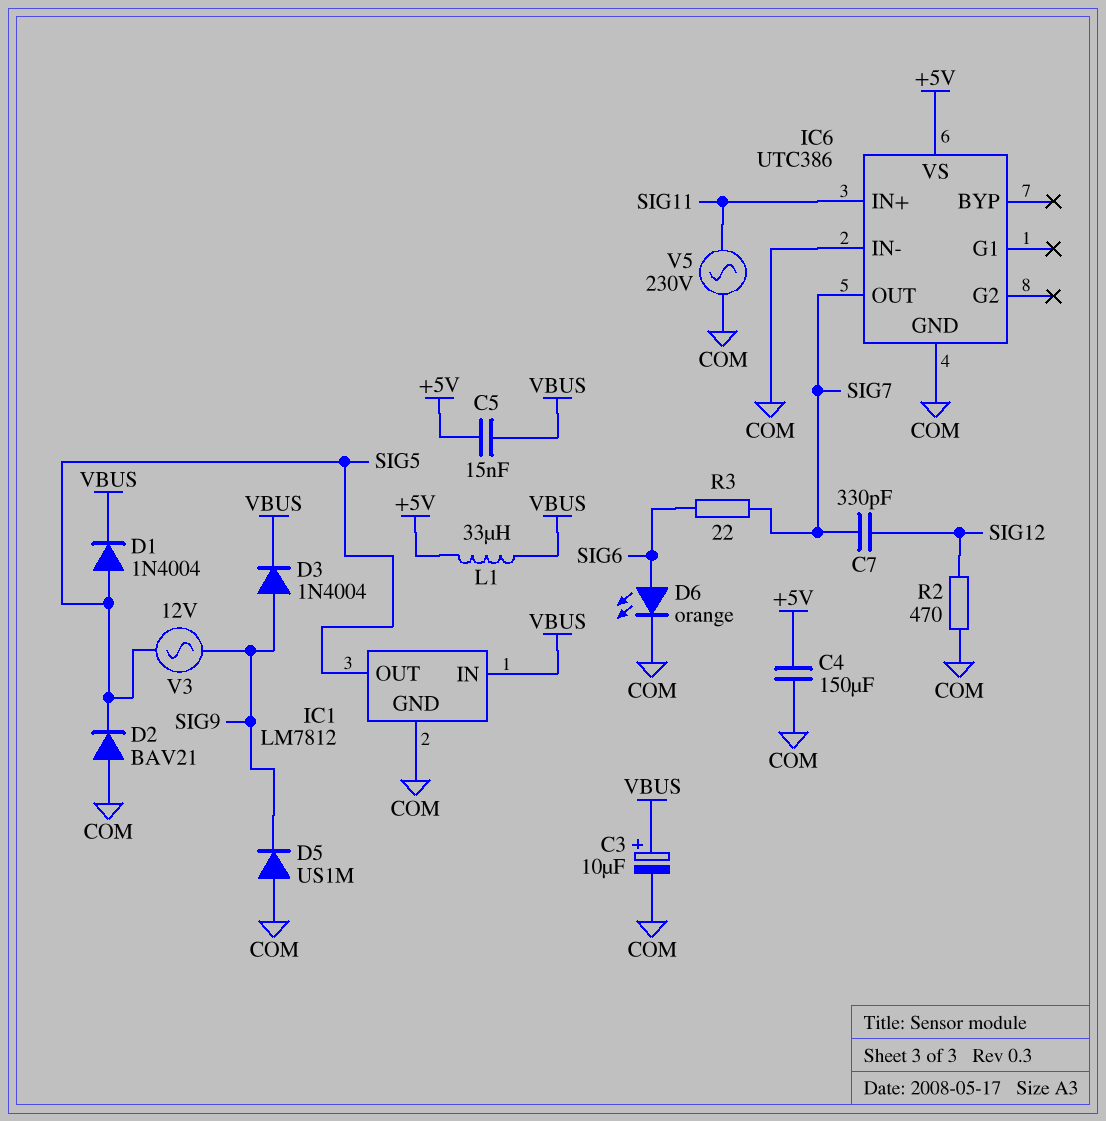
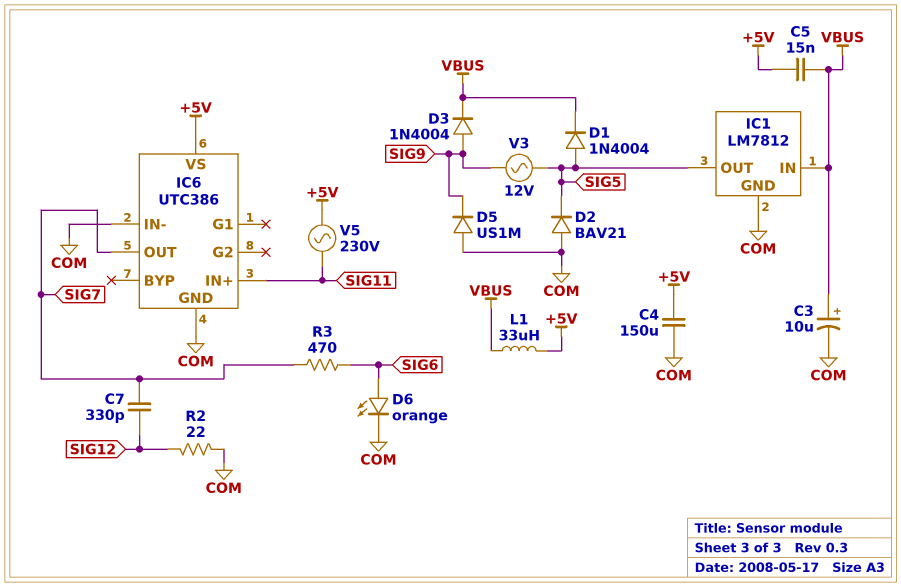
R2: 470 (COM, SIG12) -> 22 (COM, SIG12)
R3: 22 (SIG6, SIG7) -> 470 (SIG6, SIG7)
V5: AC 230V (COM, SIG11) -> AC 230V (+5V, SIG11)

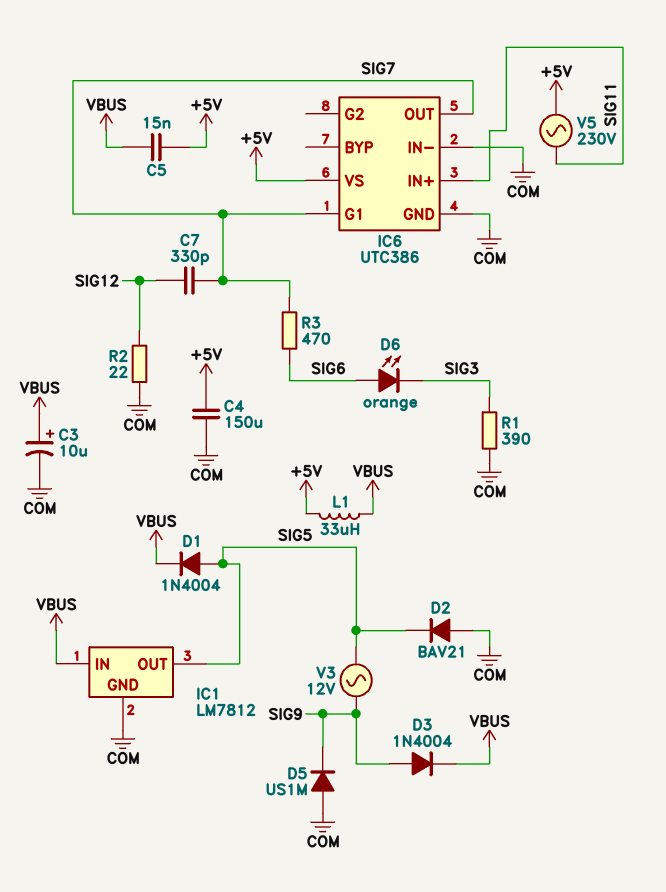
D6: LED orange (A SIG6, K COM) -> LED orange (A SIG6, K SIG3)
IC6 pin G1: none -> SIG7
R1: none -> 390 (COM, SIG3)

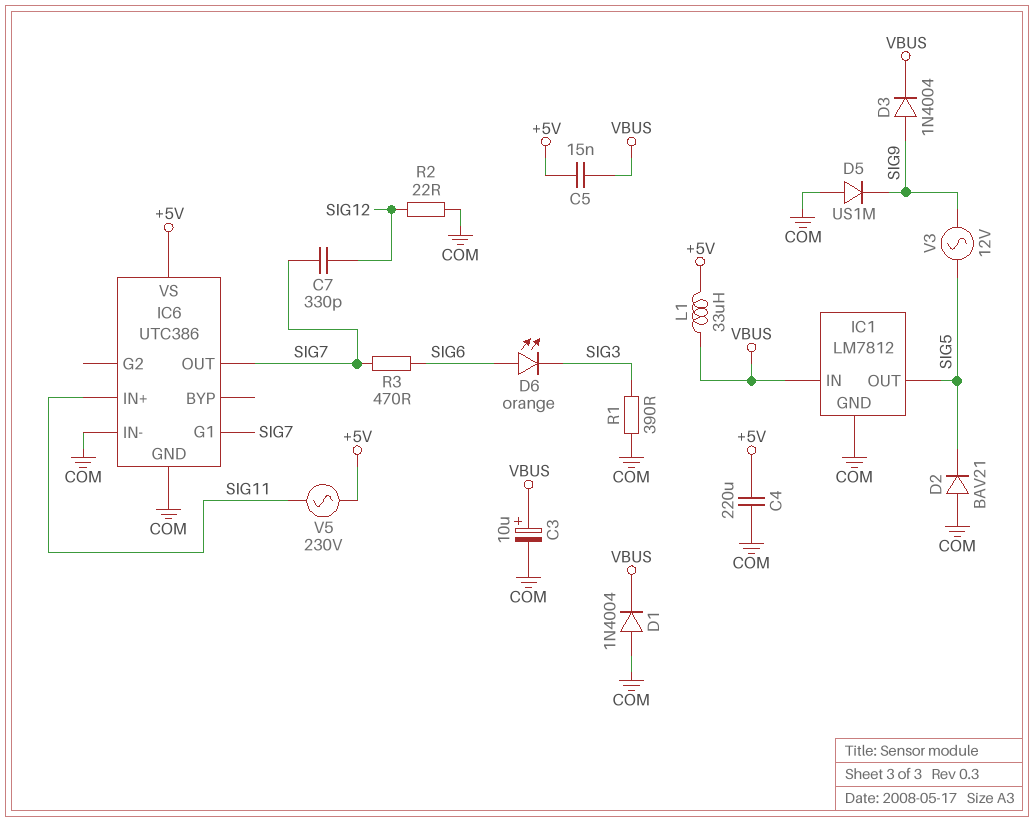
C4: 150uF (+5V, COM) -> 220uF (+5V, COM)
D1: diode 1N4004 (A SIG5, K VBUS) -> diode 1N4004 (A COM, K VBUS)

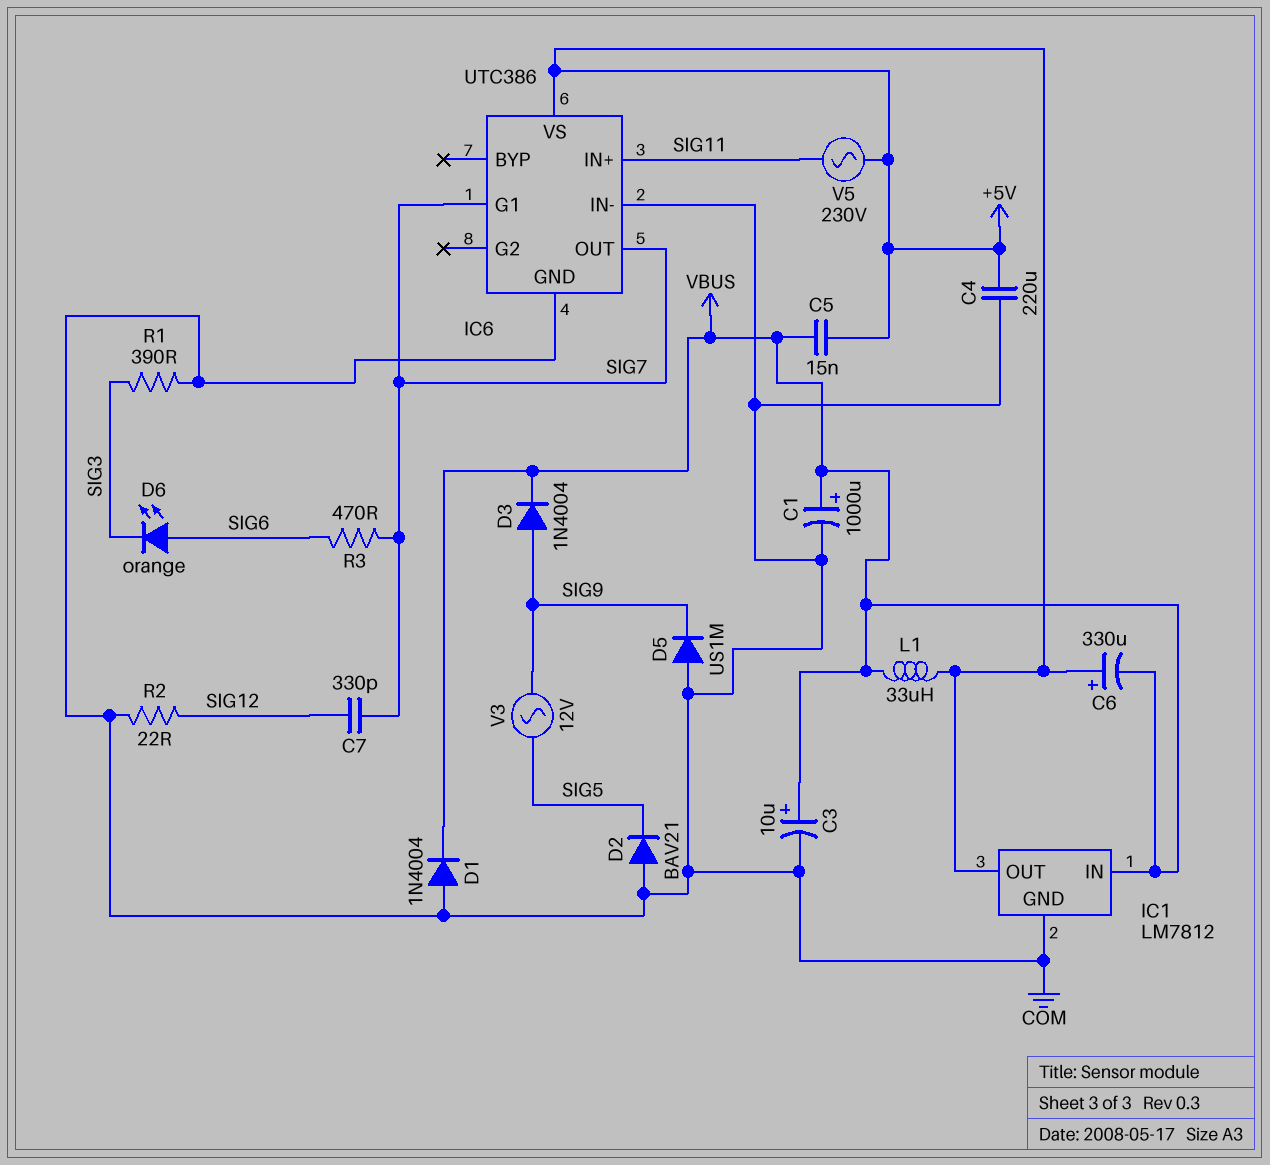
C1: none -> 1000uF (plus VBUS, minus COM)
C6: none -> 330uF (plus +5V, minus VBUS)
IC1 pin OUT: SIG5 -> +5V

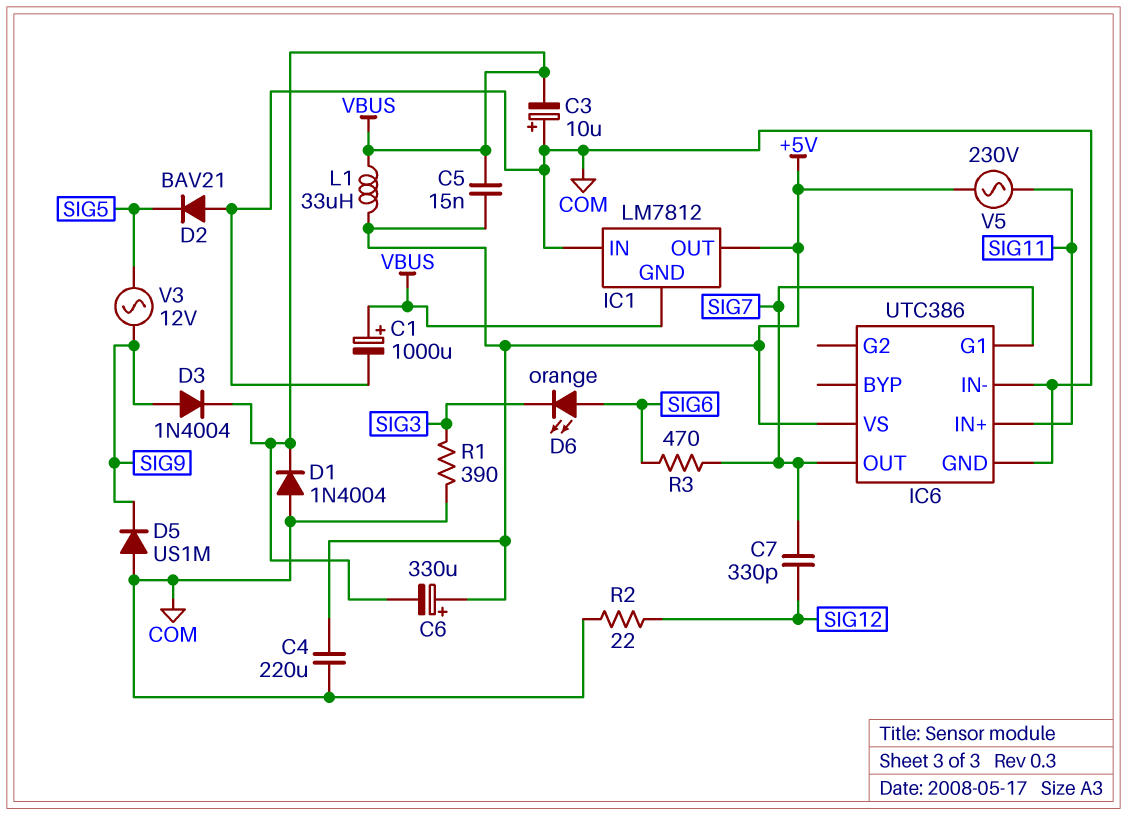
C3: 10uF (plus VBUS, minus COM) -> 10uF (plus COM, minus VBUS)
IC1 pin GND: COM -> VBUS
IC1 pin IN: VBUS -> COM

